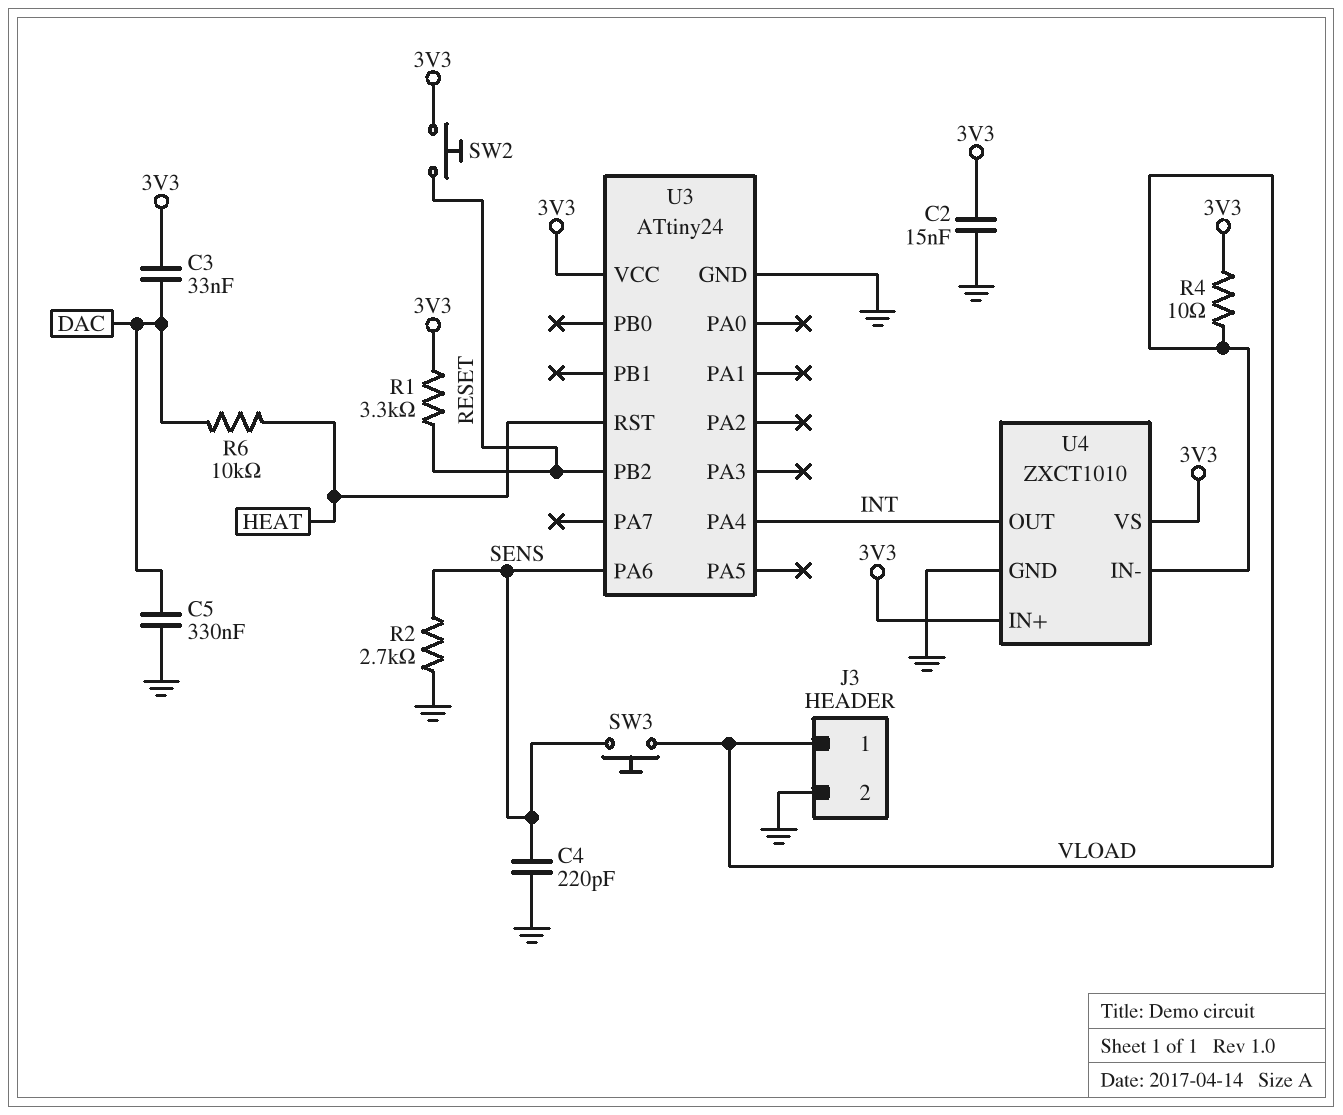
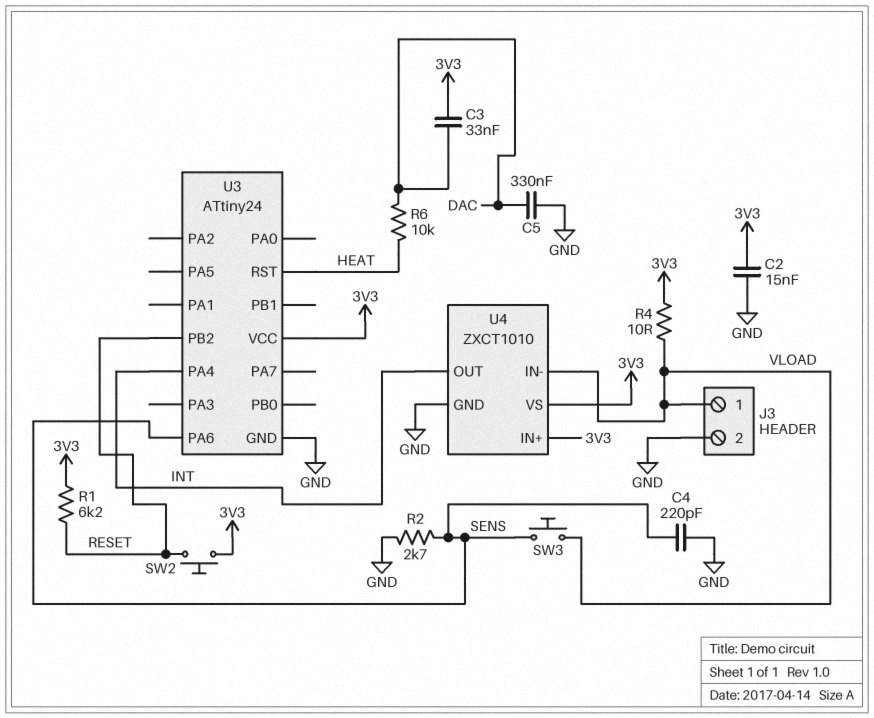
R1: 3.3k (3V3, RESET) -> 6.2k (3V3, RESET)

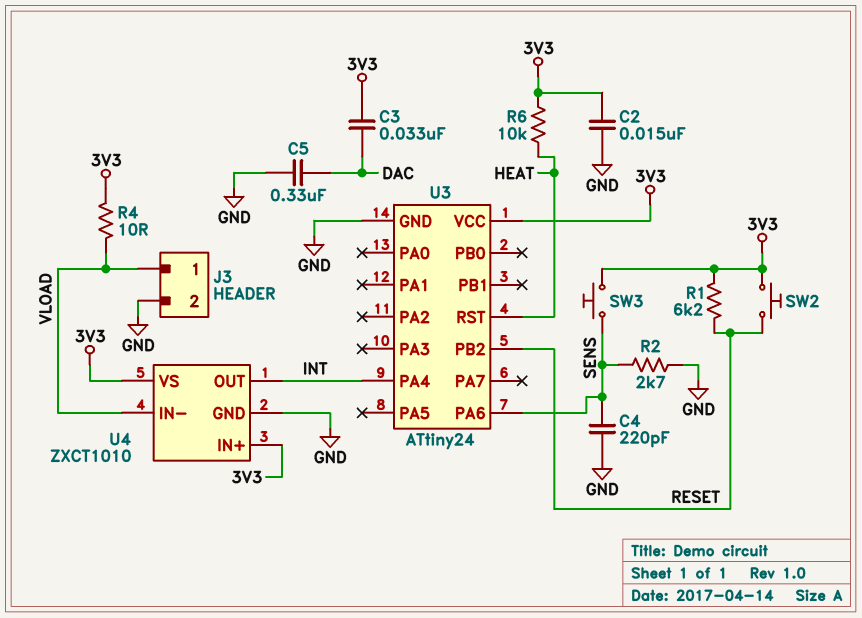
R6: 10k (DAC, HEAT) -> 10k (3V3, HEAT)
SW3: button (SENS, VLOAD) -> button (3V3, SENS)

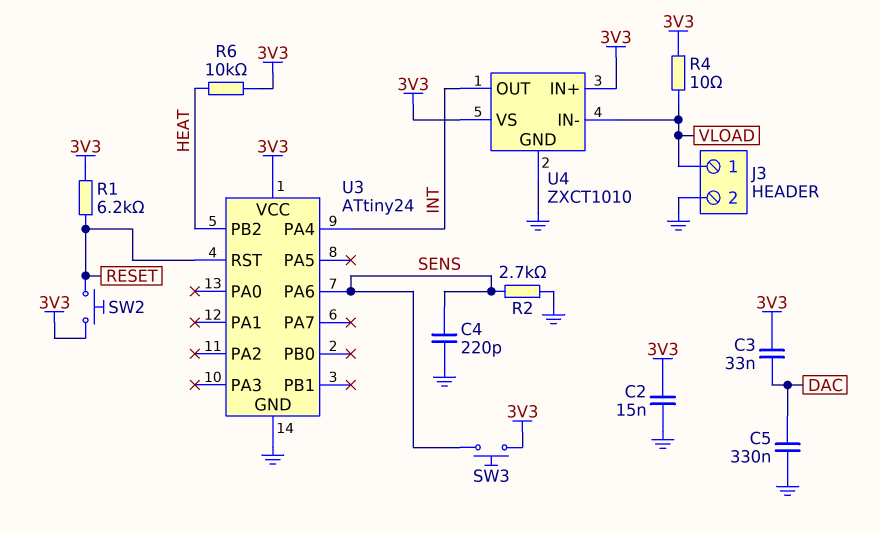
U3 pin PB2: RESET -> HEAT
U3 pin RST: HEAT -> RESET

